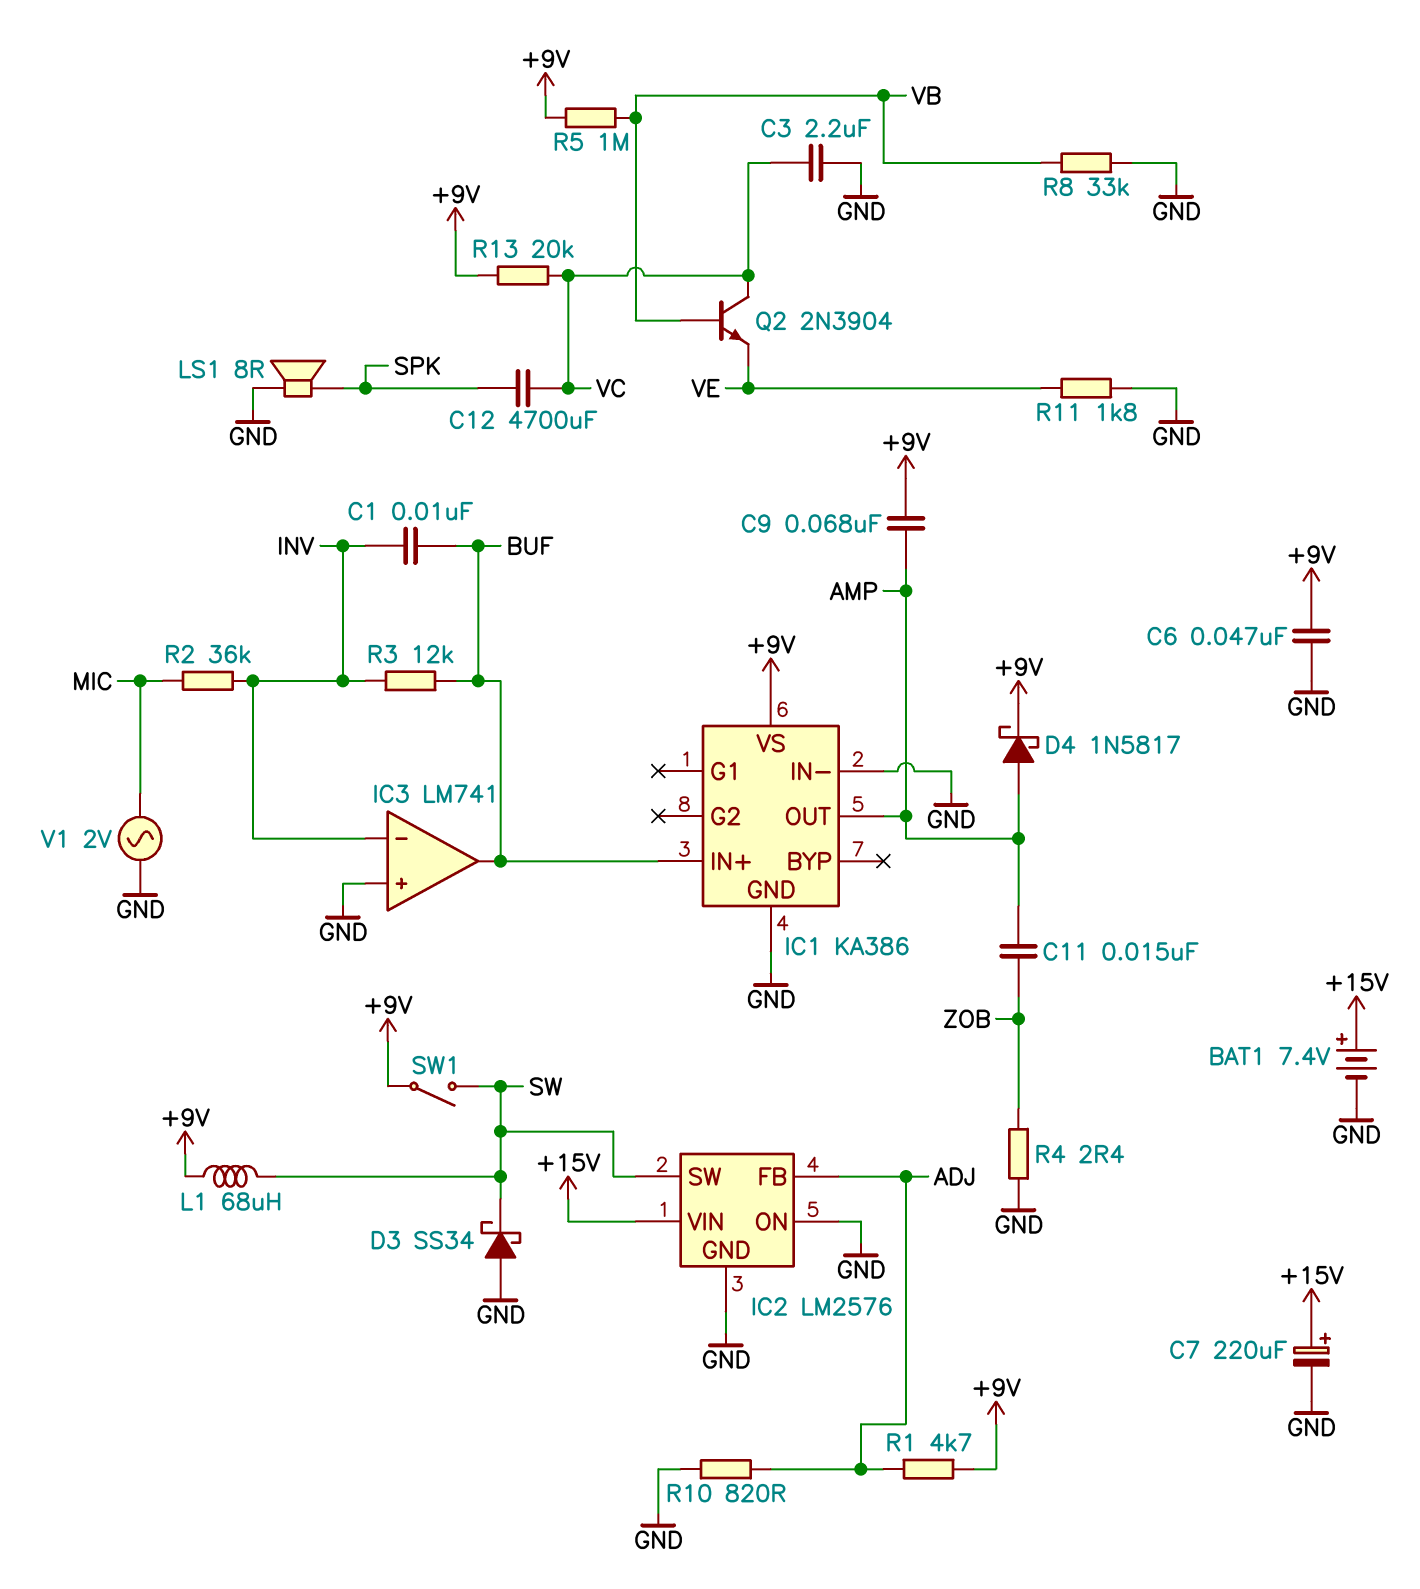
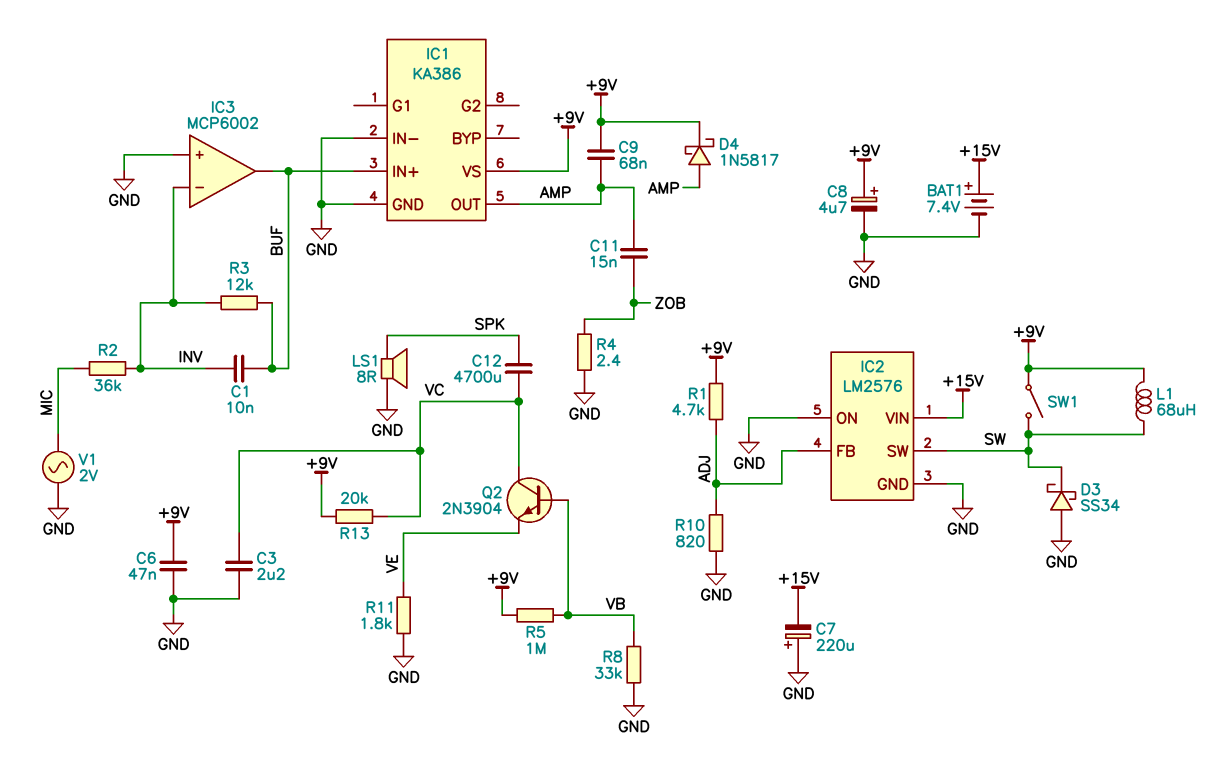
C7: 220uF (plus +15V, minus GND) -> 220uF (plus GND, minus +15V)
C8: none -> 4.7uF (plus +9V, minus GND)
IC3: LM741 -> MCP6002

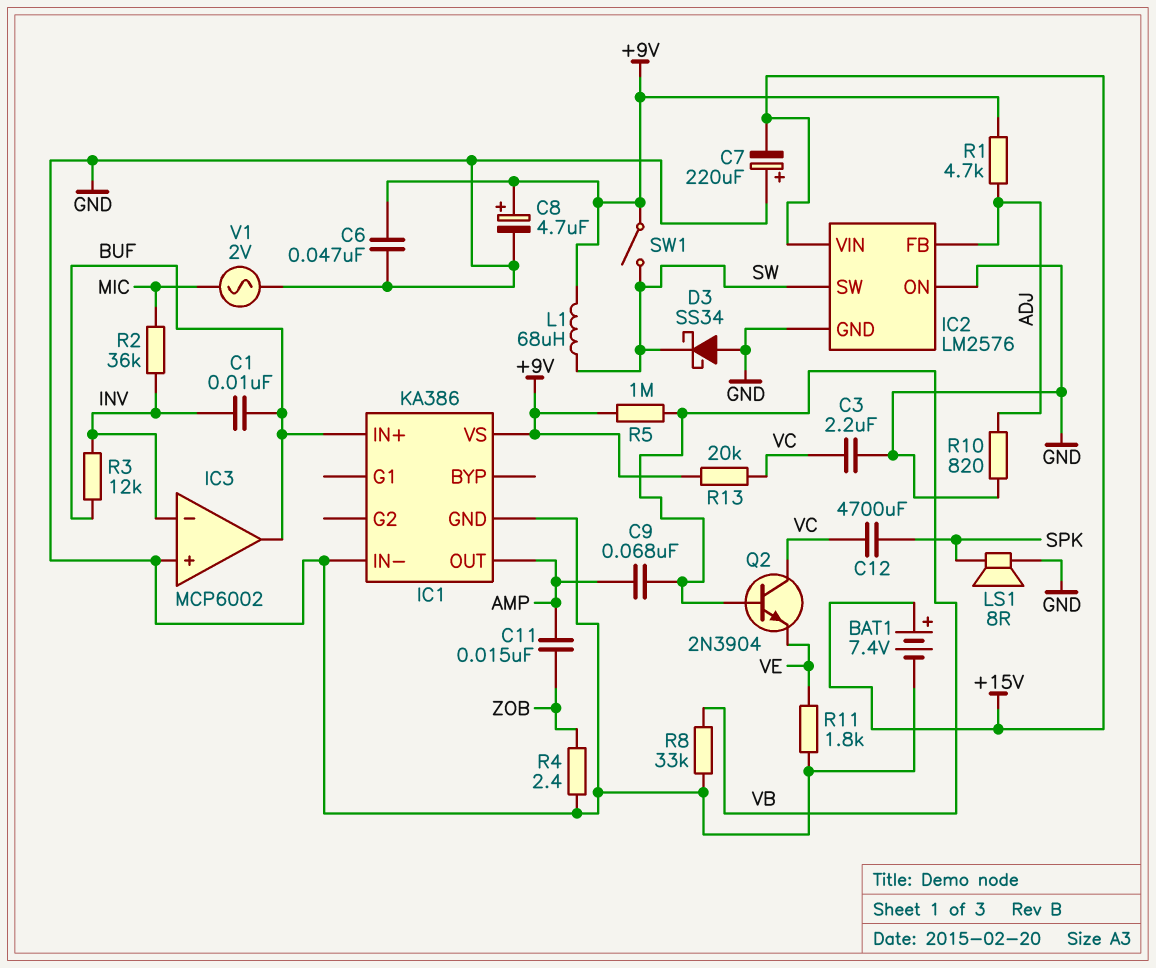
C9: 68nF (+9V, AMP) -> 68nF (AMP, VB)
D4: schottky 1N5817 (A AMP, K +9V) -> none

